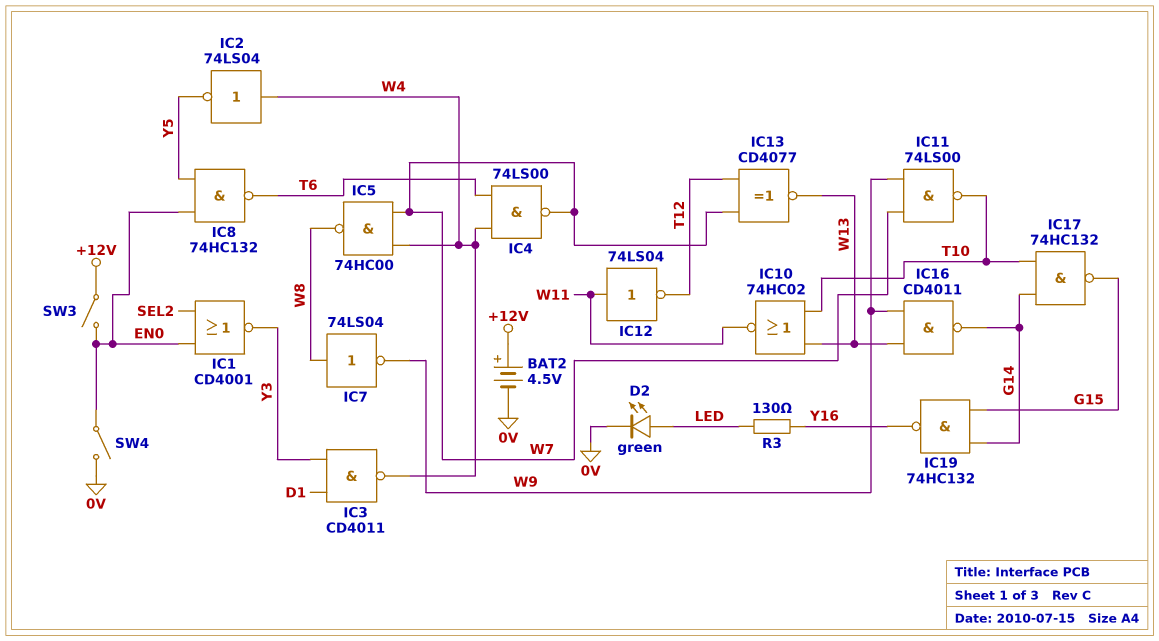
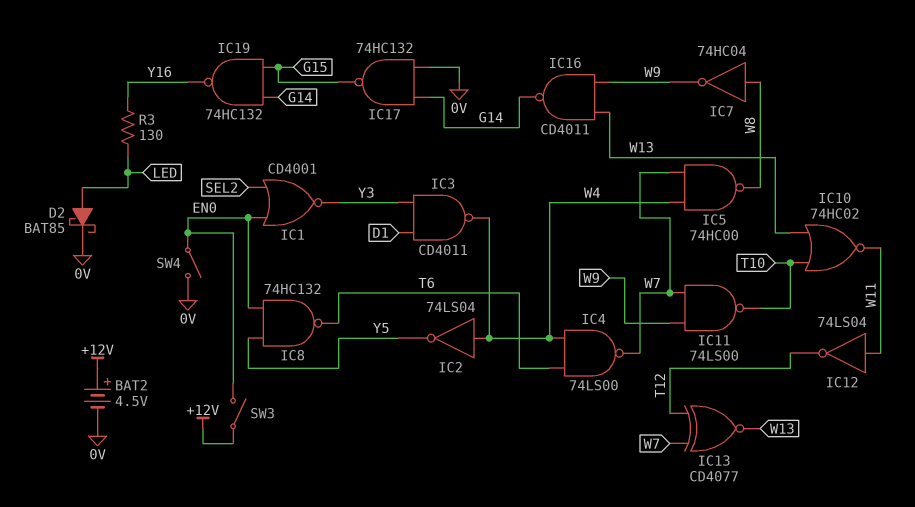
D2: LED green (A LED, K 0V) -> schottky BAT85 (A LED, K 0V)
IC7: NOT 74LS04 (in W8, out W9) -> NOT 74HC04 (in W8, out W9)
IC17: NAND 74HC132 (in G14, in T10, out G15) -> NAND 74HC132 (in 0V, in G14, out G15)

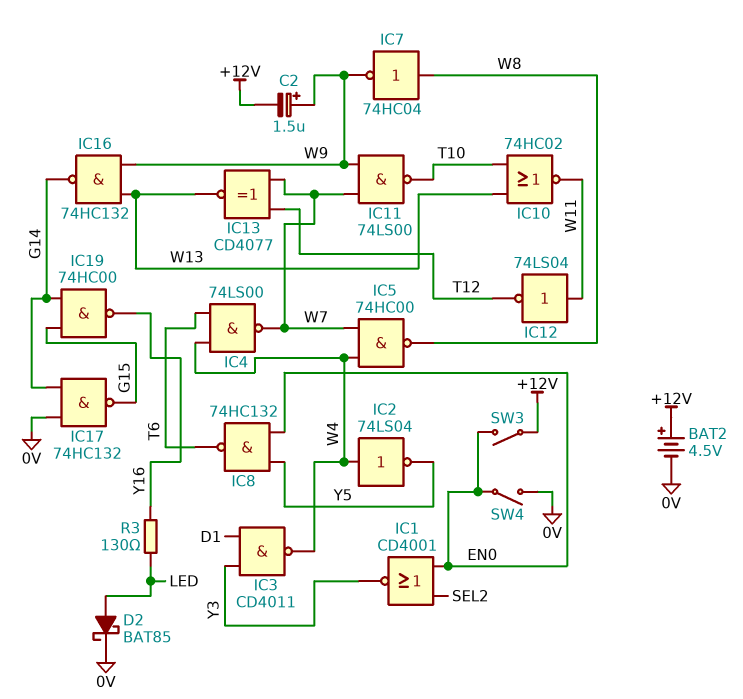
C2: none -> 1.5uF (plus W9, minus +12V)
IC16: NAND CD4011 (in W9, in W13, out G14) -> NAND 74HC132 (in W9, in W13, out G14)
IC19: NAND 74HC132 (in G14, in G15, out Y16) -> NAND 74HC00 (in G14, in G15, out Y16)

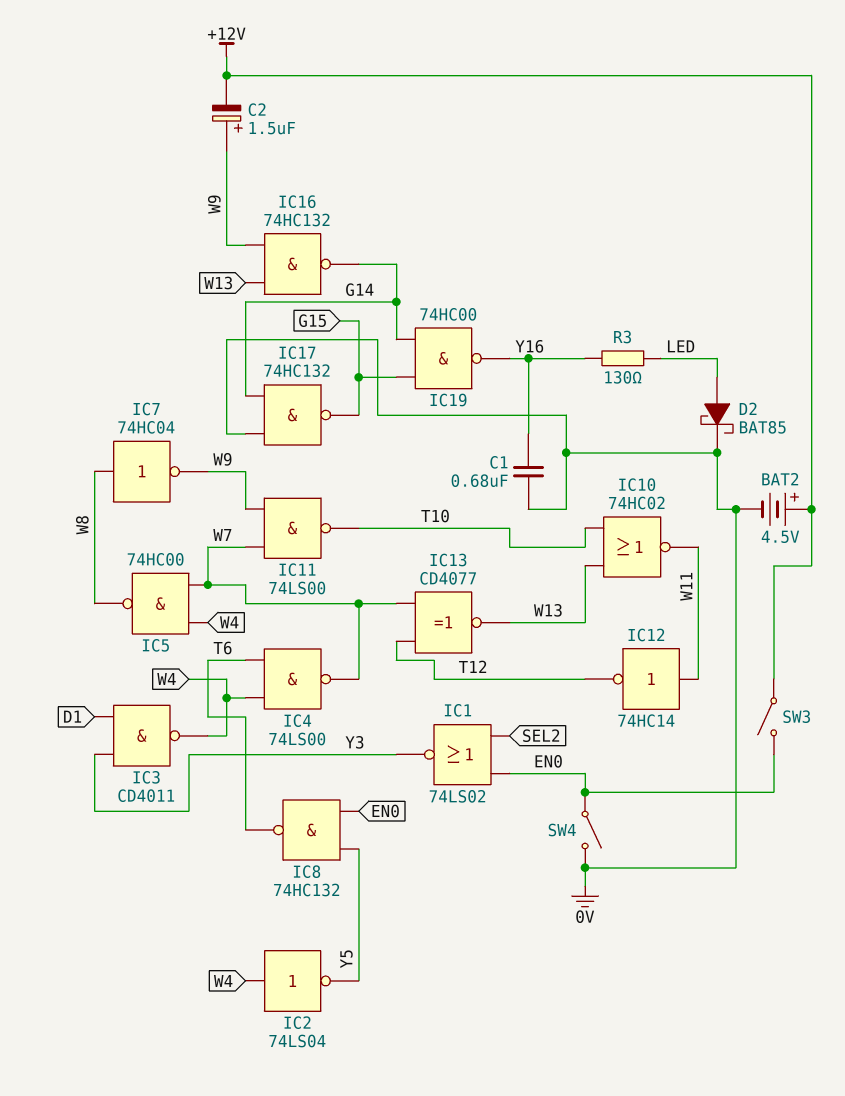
C1: none -> 680nF (0V, Y16)
IC1: NOR CD4001 (in EN0, in SEL2, out Y3) -> NOR 74LS02 (in EN0, in SEL2, out Y3)
IC12: NOT 74LS04 (in W11, out T12) -> NOT 74HC14 (in W11, out T12)

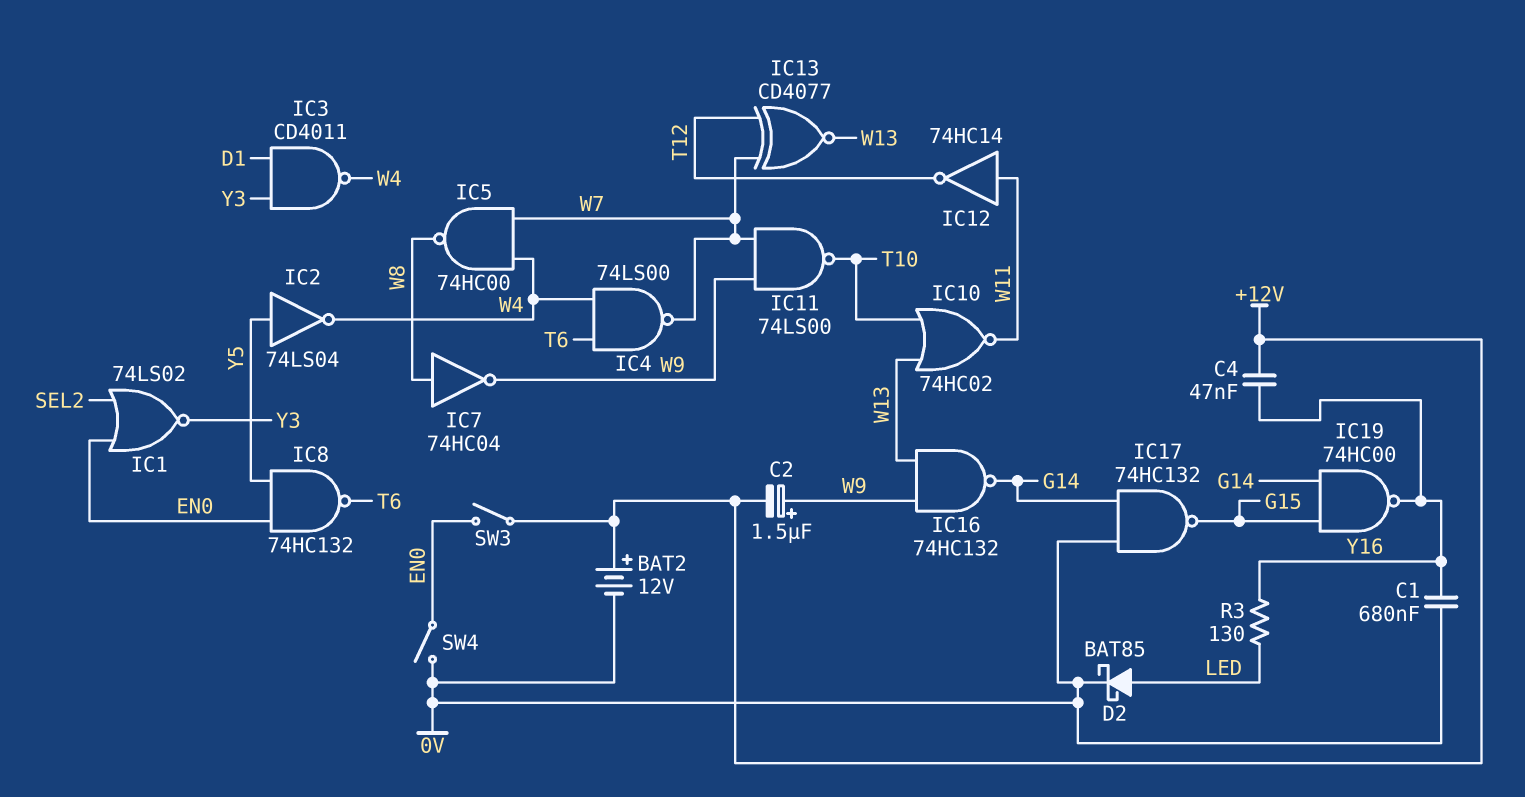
BAT2: 4.5V (plus +12V, minus 0V) -> 12V (plus +12V, minus 0V)
C4: none -> 47nF (+12V, Y16)
IC2: NOT 74LS04 (in W4, out Y5) -> NOT 74LS04 (in Y5, out W4)

